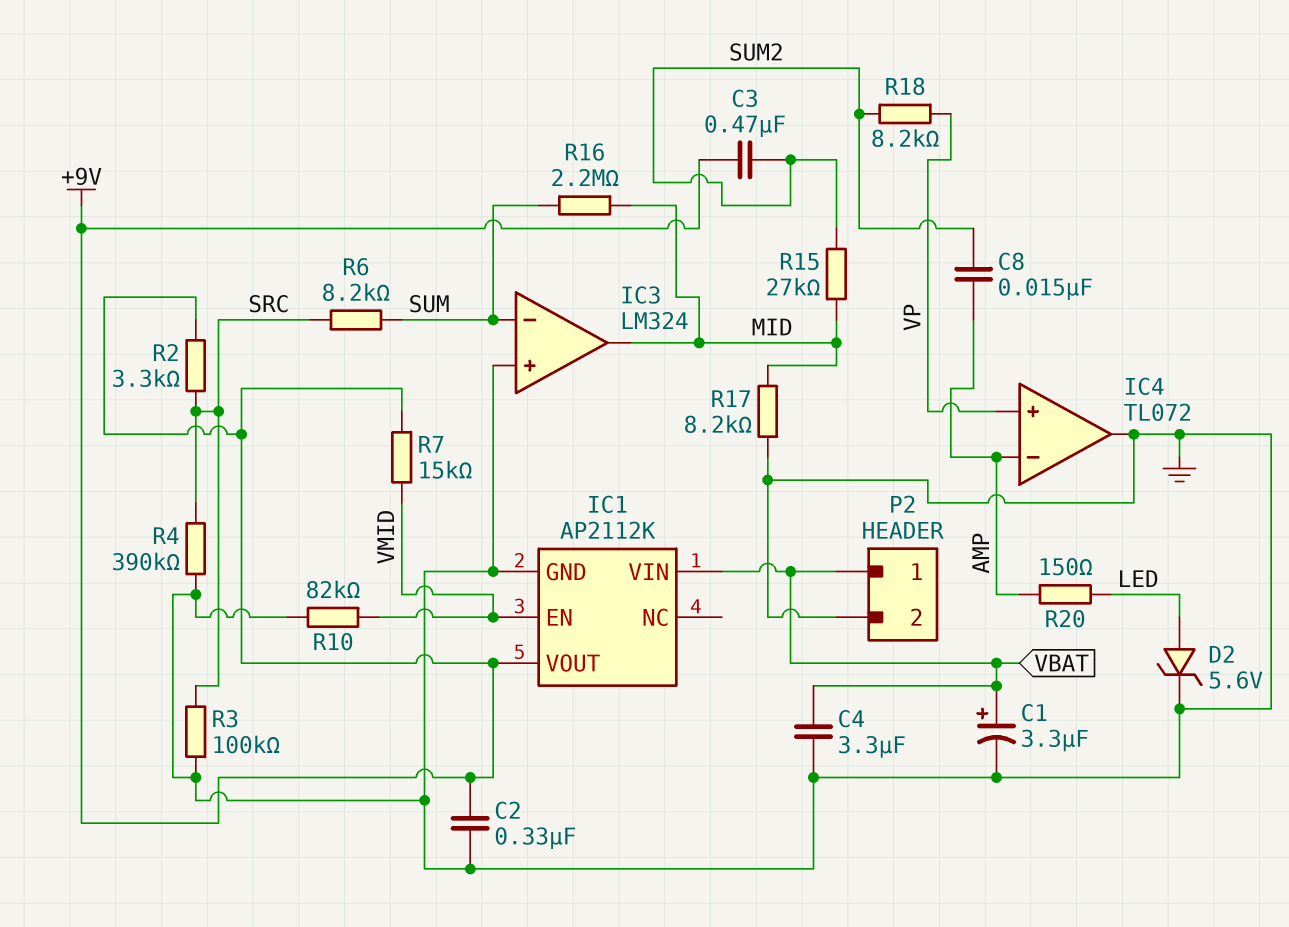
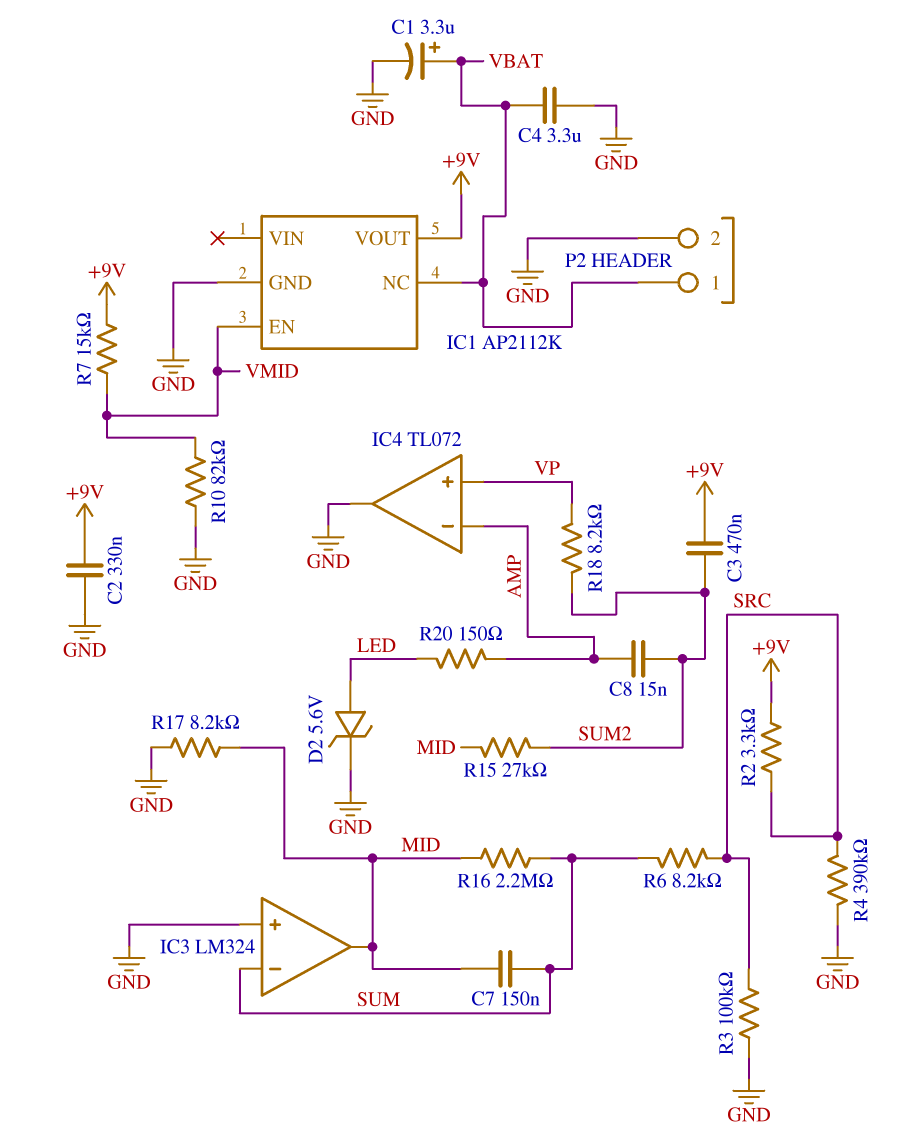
C7: none -> 150nF (MID, SUM)
IC1 pin NC: none -> VBAT
IC1 pin VIN: VBAT -> none

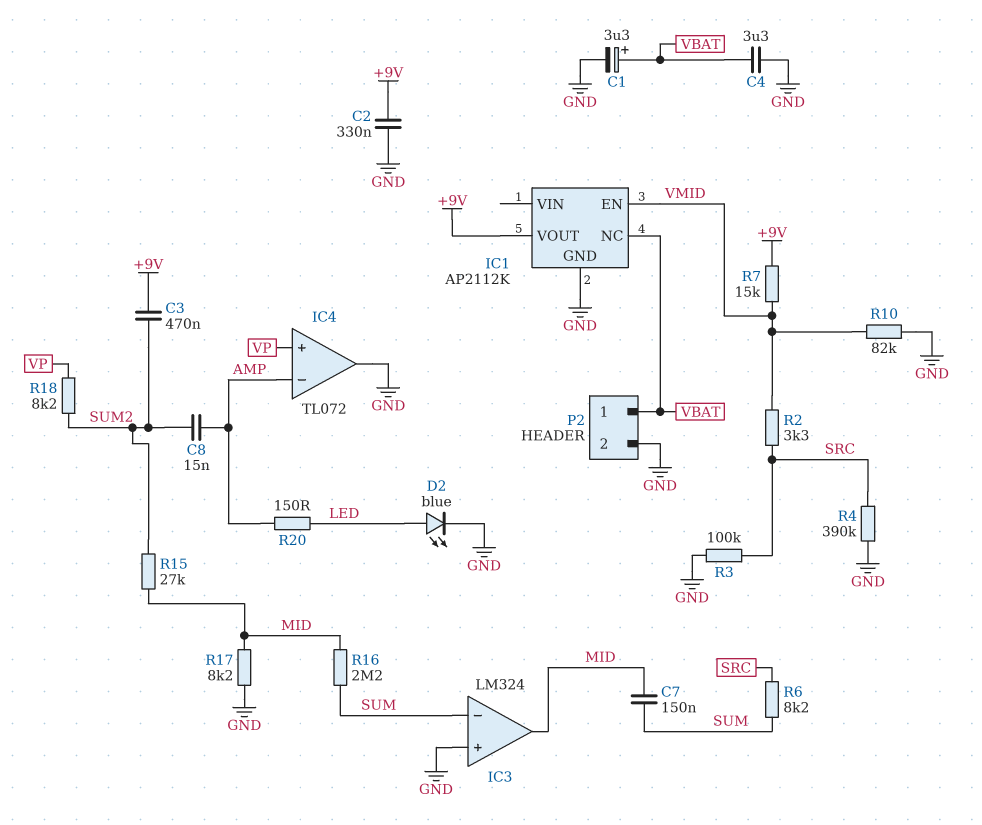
D2: zener 5.6V (A LED, K GND) -> LED blue (A LED, K GND)
R2: 3.3k (+9V, SRC) -> 3.3k (SRC, VMID)

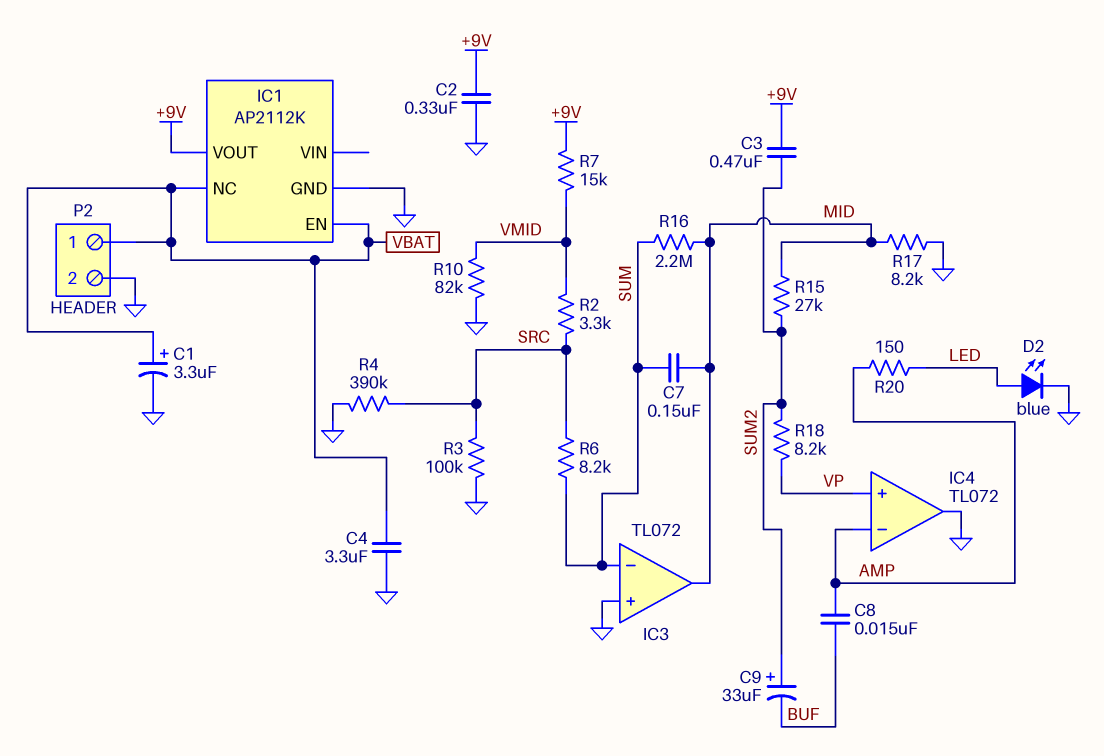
C8: 15nF (AMP, SUM2) -> 15nF (AMP, BUF)
C9: none -> 33uF (plus SUM2, minus BUF)
IC1 pin EN: VMID -> VBAT
IC3: LM324 -> TL072

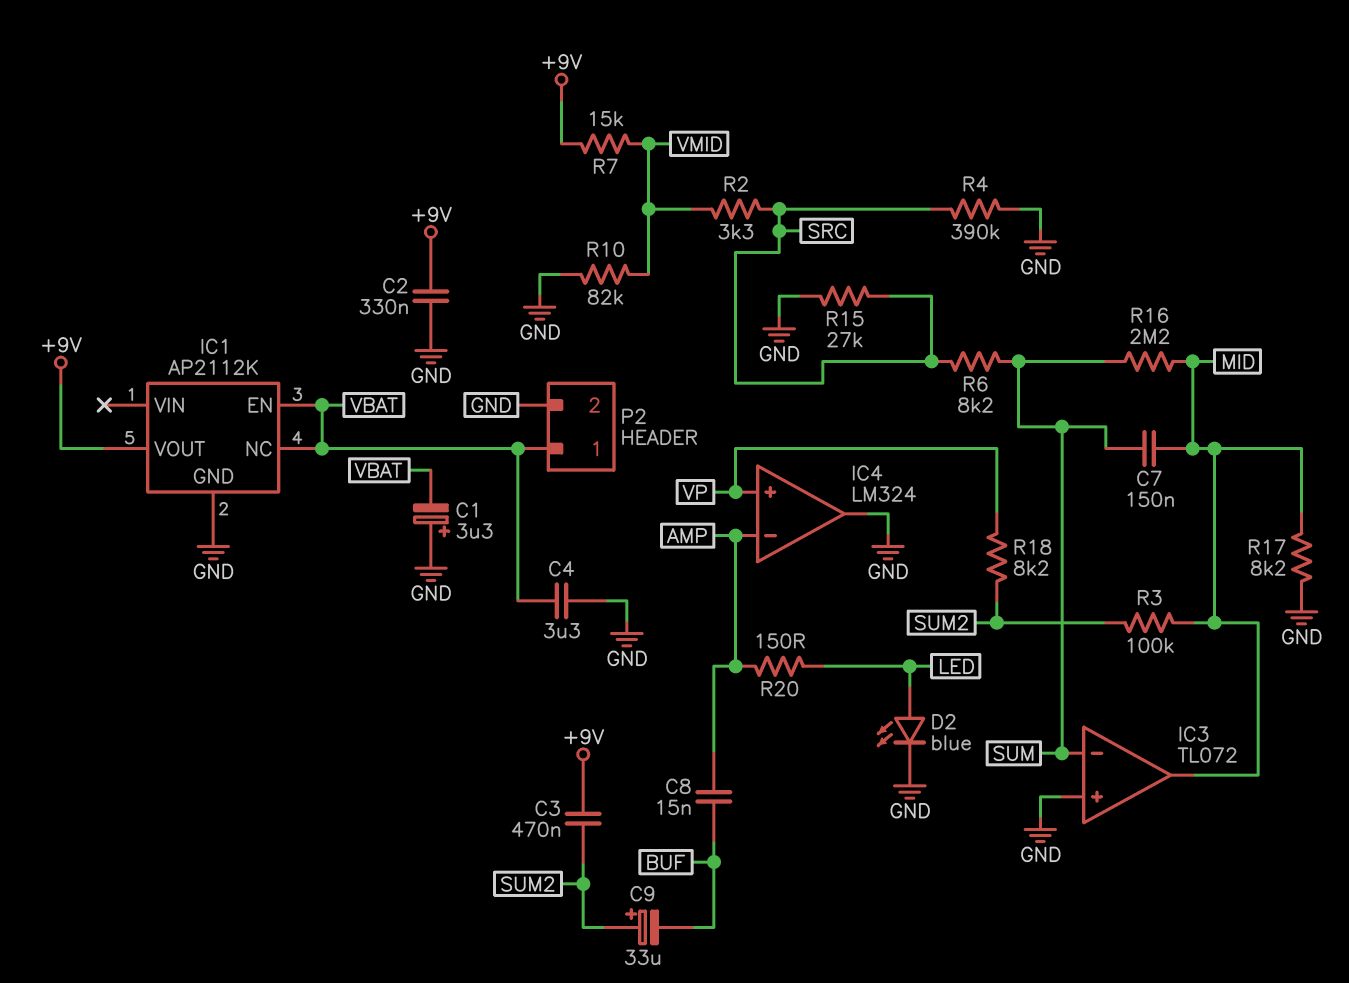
C1: 3.3uF (plus VBAT, minus GND) -> 3.3uF (plus GND, minus VBAT)
IC4: TL072 -> LM324
R3: 100k (GND, SRC) -> 100k (MID, SUM2)
R15: 27k (MID, SUM2) -> 27k (GND, SRC)

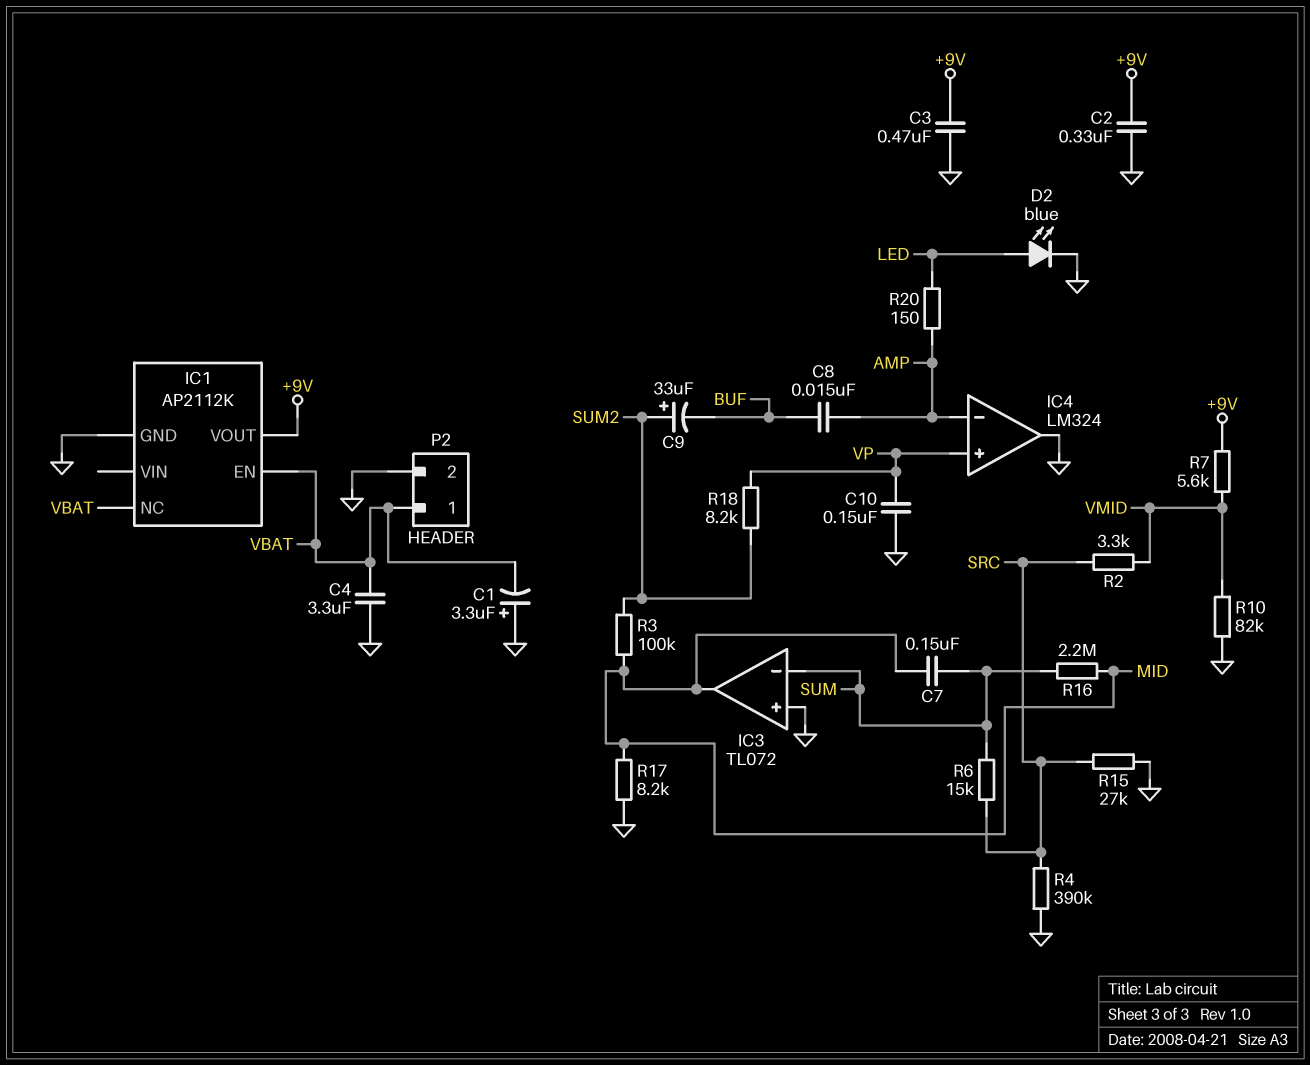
C3: 470nF (+9V, SUM2) -> 470nF (+9V, GND)
C10: none -> 150nF (GND, VP)
R6: 8.2k (SRC, SUM) -> 15k (SRC, SUM)
R7: 15k (+9V, VMID) -> 5.6k (+9V, VMID)

